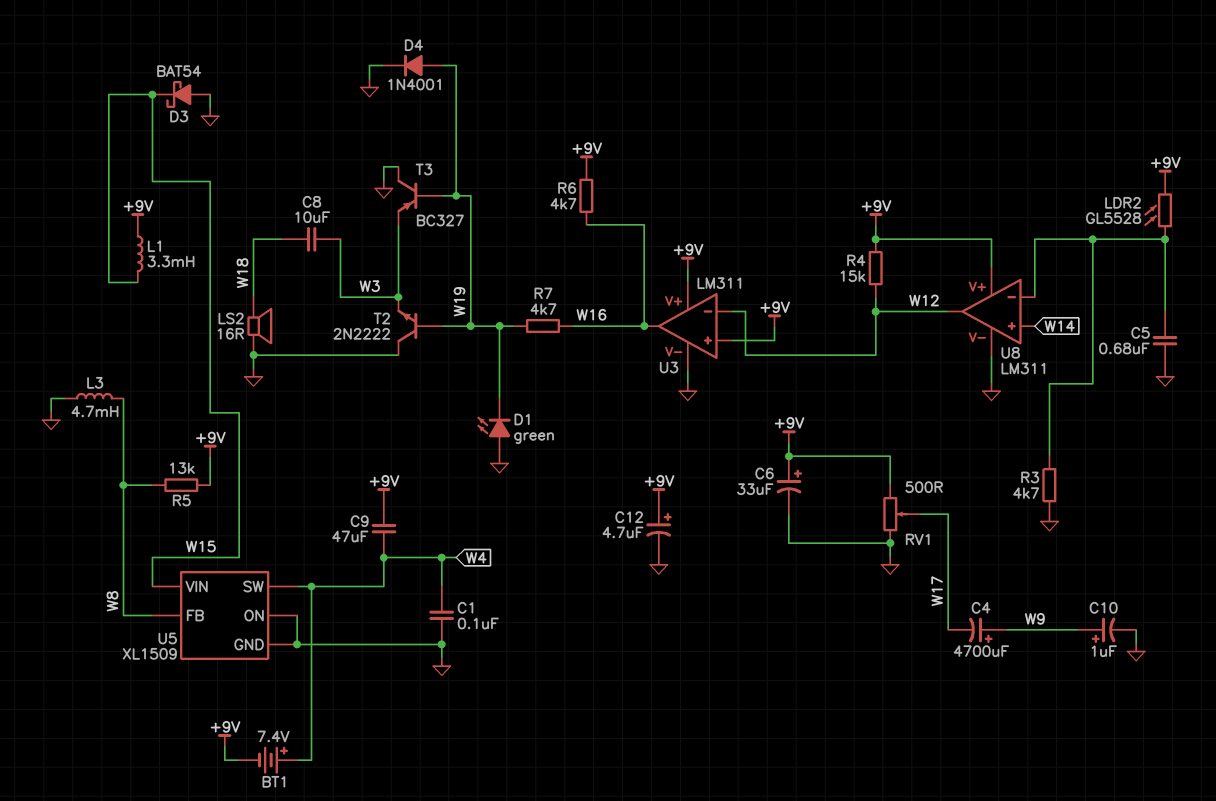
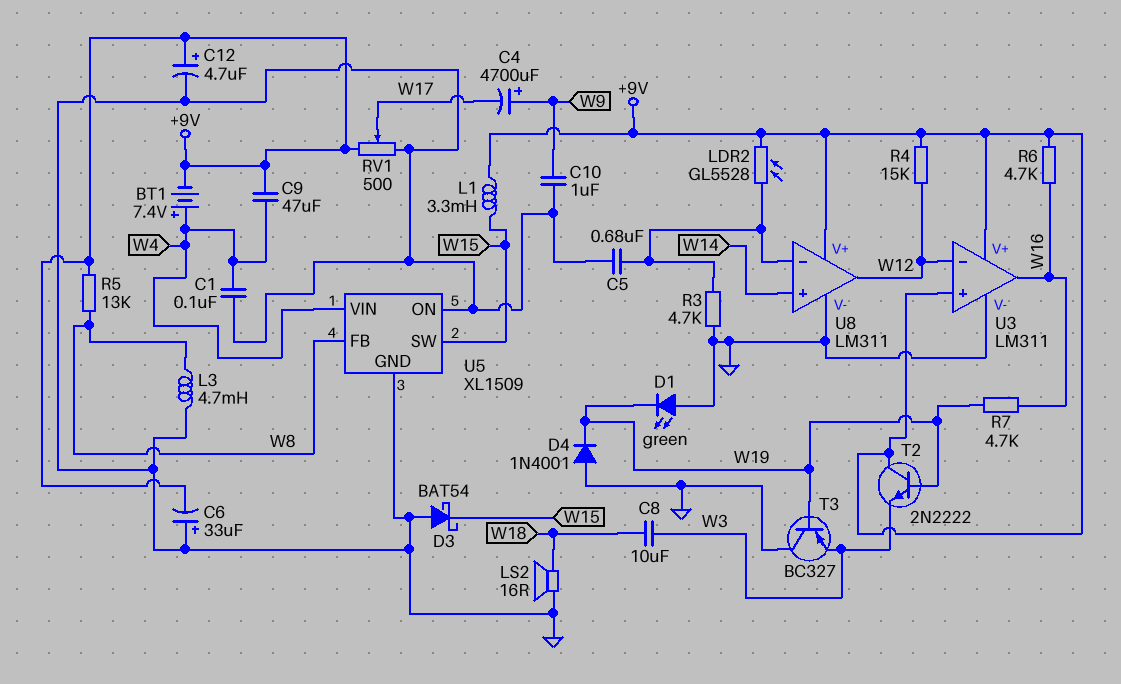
C6: 33uF (plus +9V, minus GND) -> 33uF (plus GND, minus +9V)
C10: 1uF (plus W9, minus GND) -> 1uF (GND, W9)
D4: diode 1N4001 (A W19, K GND) -> diode 1N4001 (A GND, K W19)
T2: NPN 2N2222 (B W19, C GND, E W3) -> NPN 2N2222 (B W19, C +9V, E W3)
U5 pin SW: W4 -> W15
U5 pin VIN: W15 -> W4

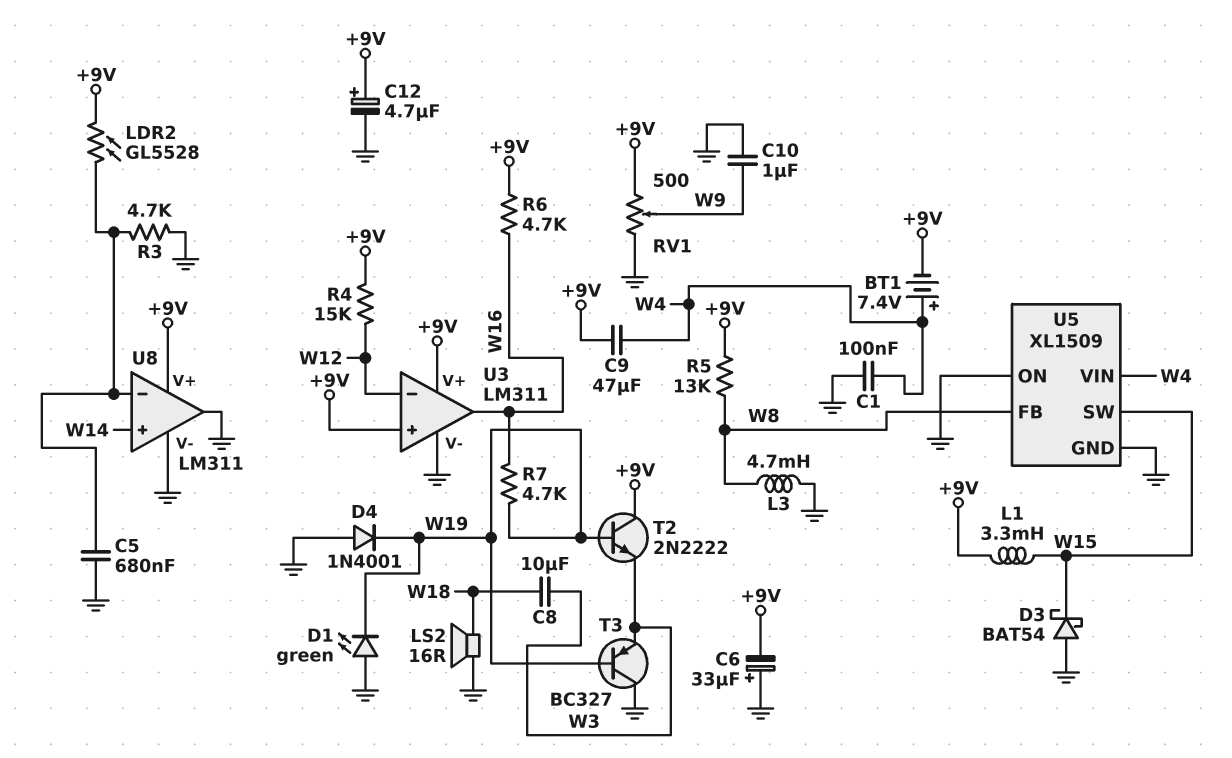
C4: 4700uF (plus W9, minus W17) -> none
RV1: 500 (+9V, GND, wiper W17) -> 500 (+9V, GND, wiper W9)
U8 pin out: W12 -> GND

